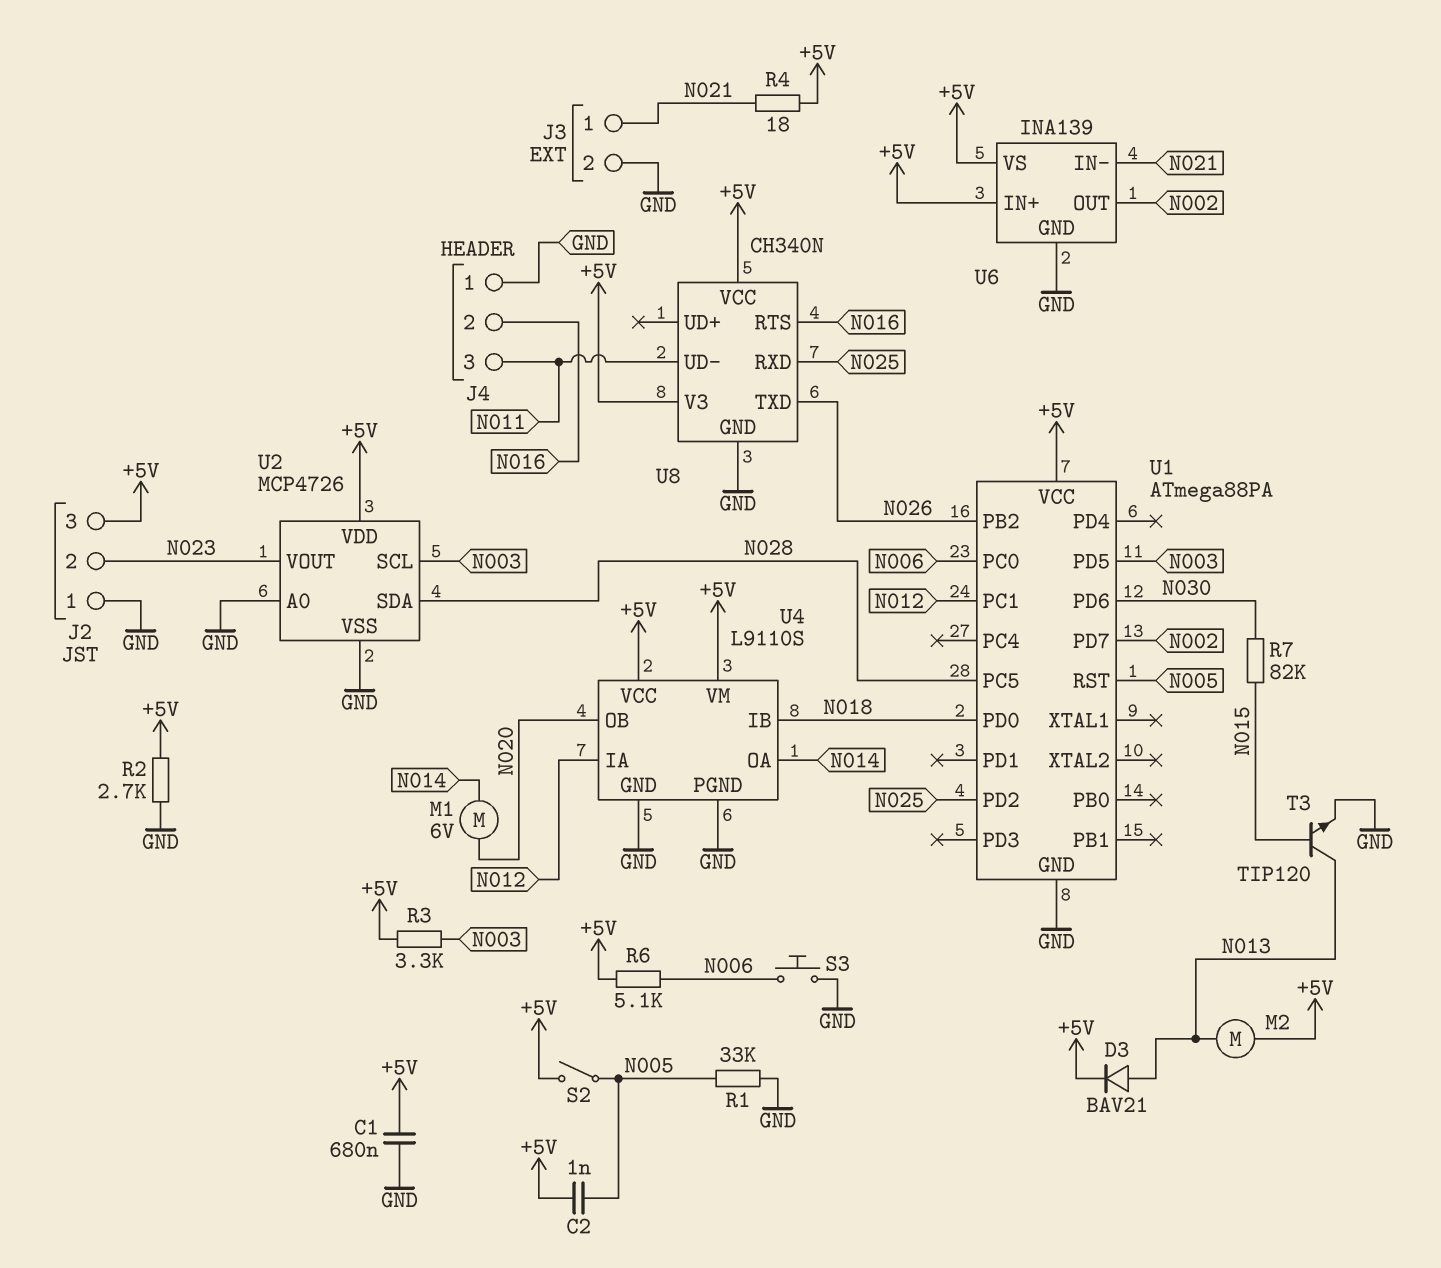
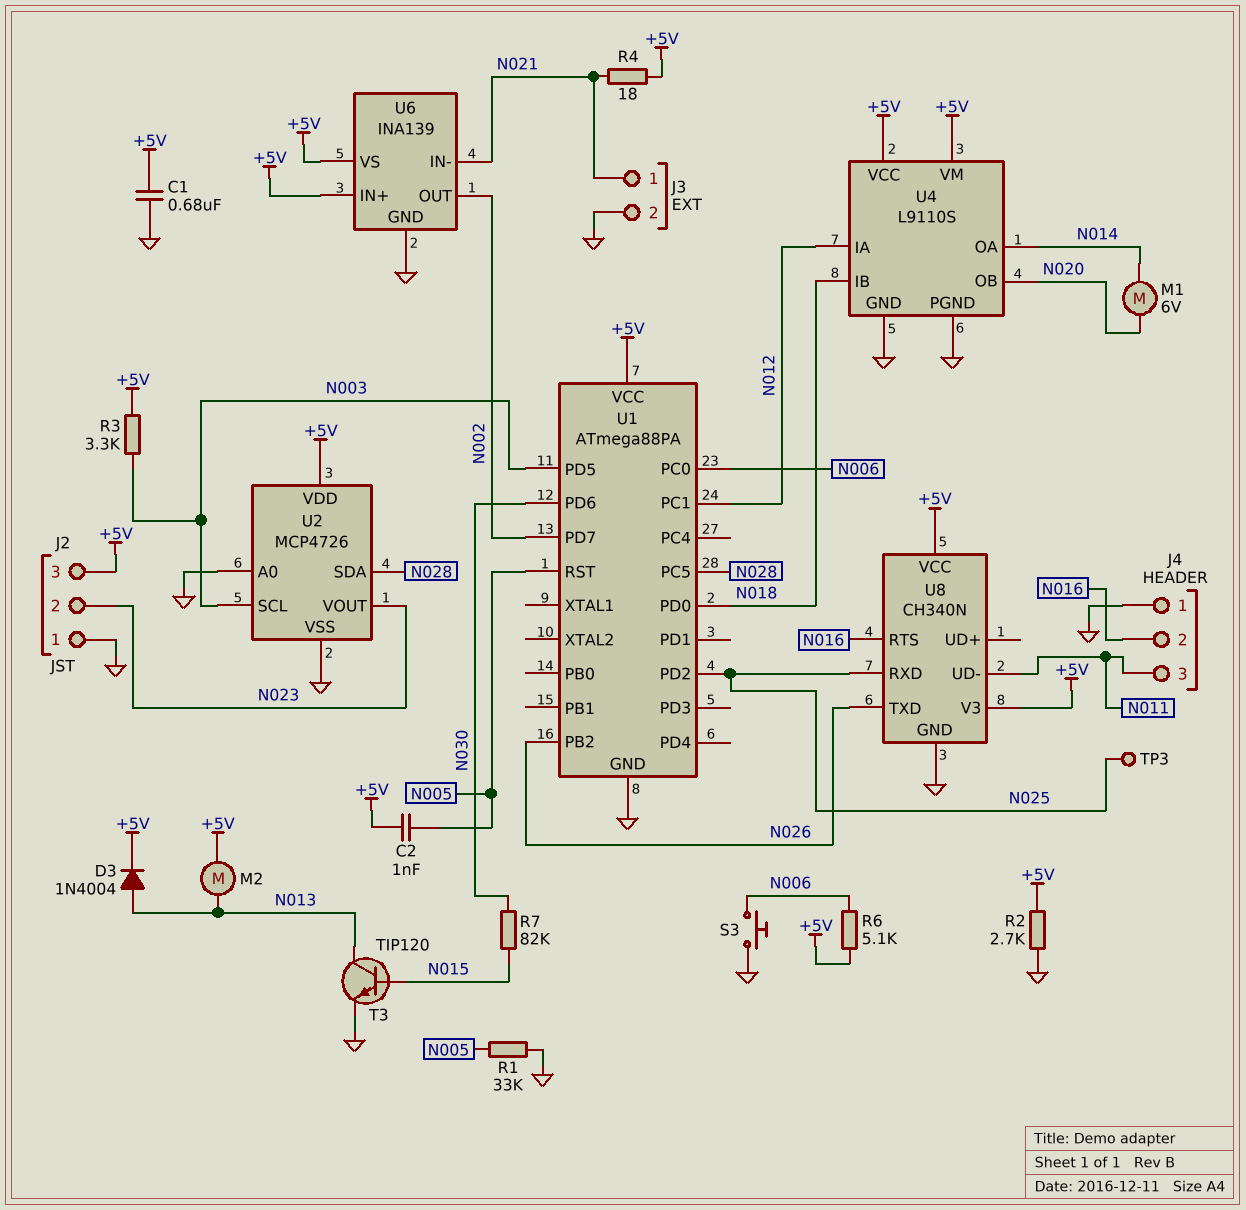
D3: diode BAV21 (A N013, K +5V) -> diode 1N4004 (A N013, K +5V)
S2: switch (+5V, N005) -> none
TP3: none -> test point (N025)

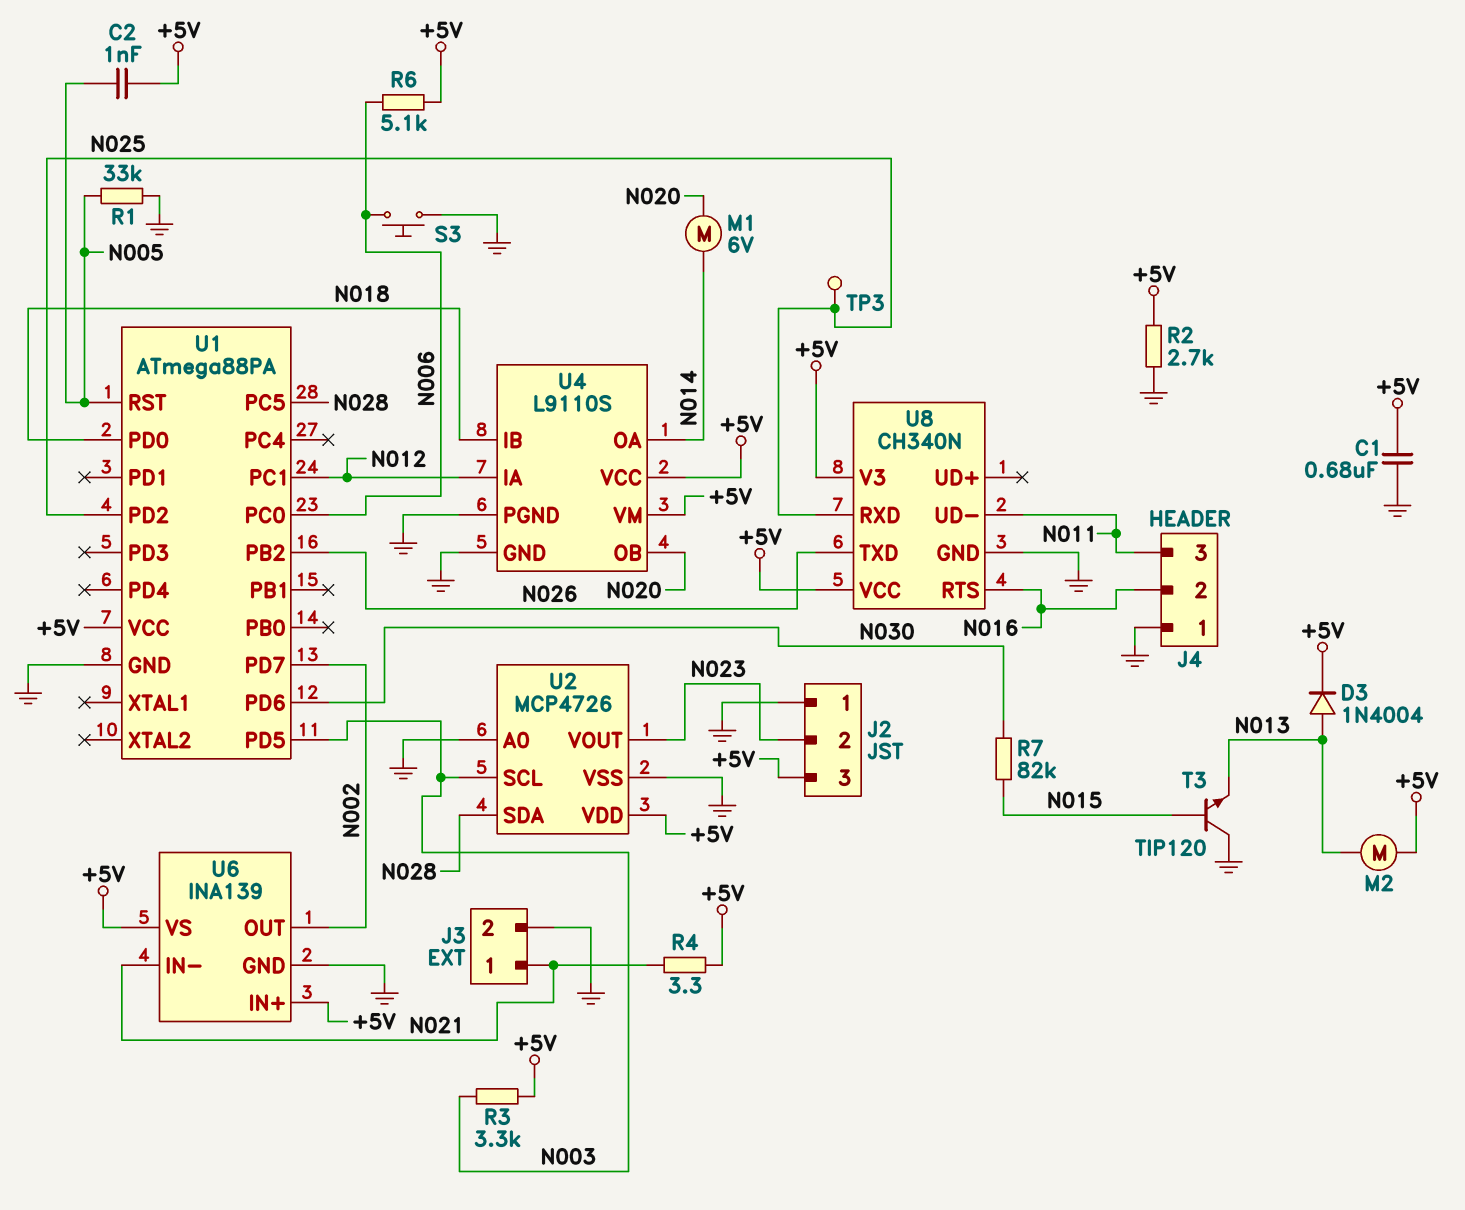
R4: 18 (+5V, N021) -> 3.3 (+5V, N021)
T3: NPN TIP120 (B N015, C N013, E GND) -> NPN TIP120 (B N015, C GND, E N013)

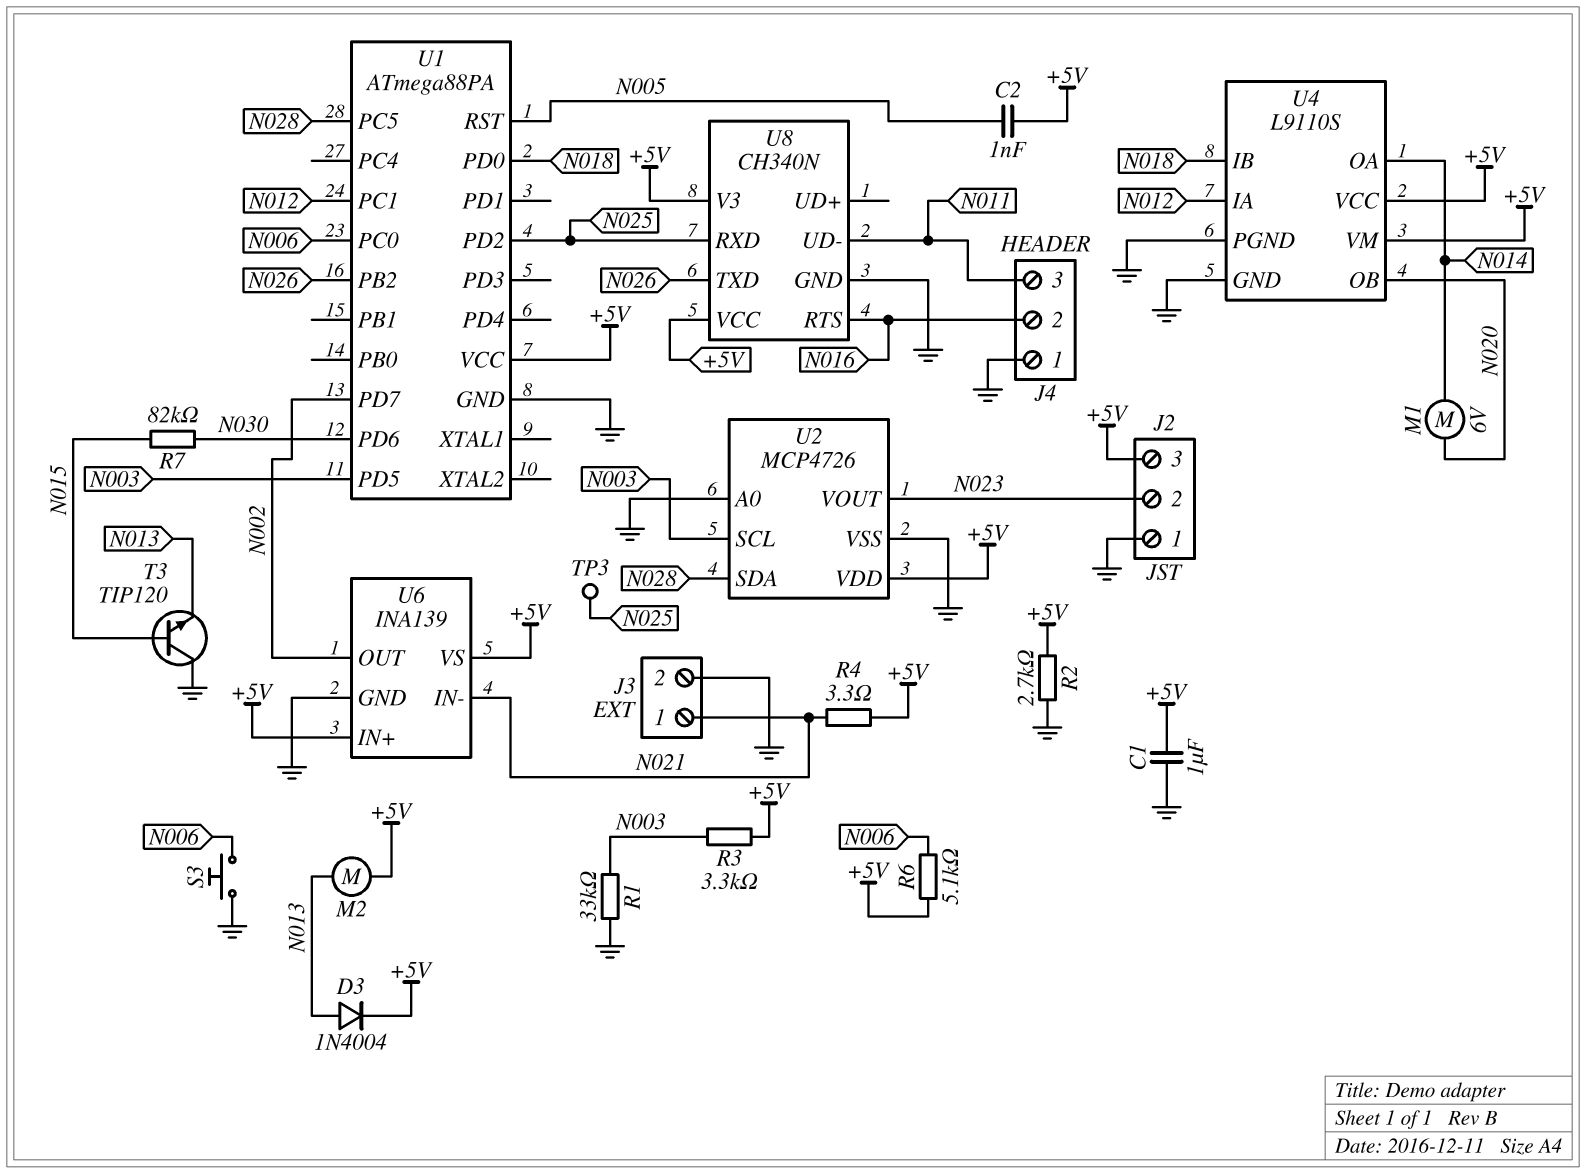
C1: 680nF (+5V, GND) -> 1uF (+5V, GND)
R1: 33k (GND, N005) -> 33k (GND, N003)

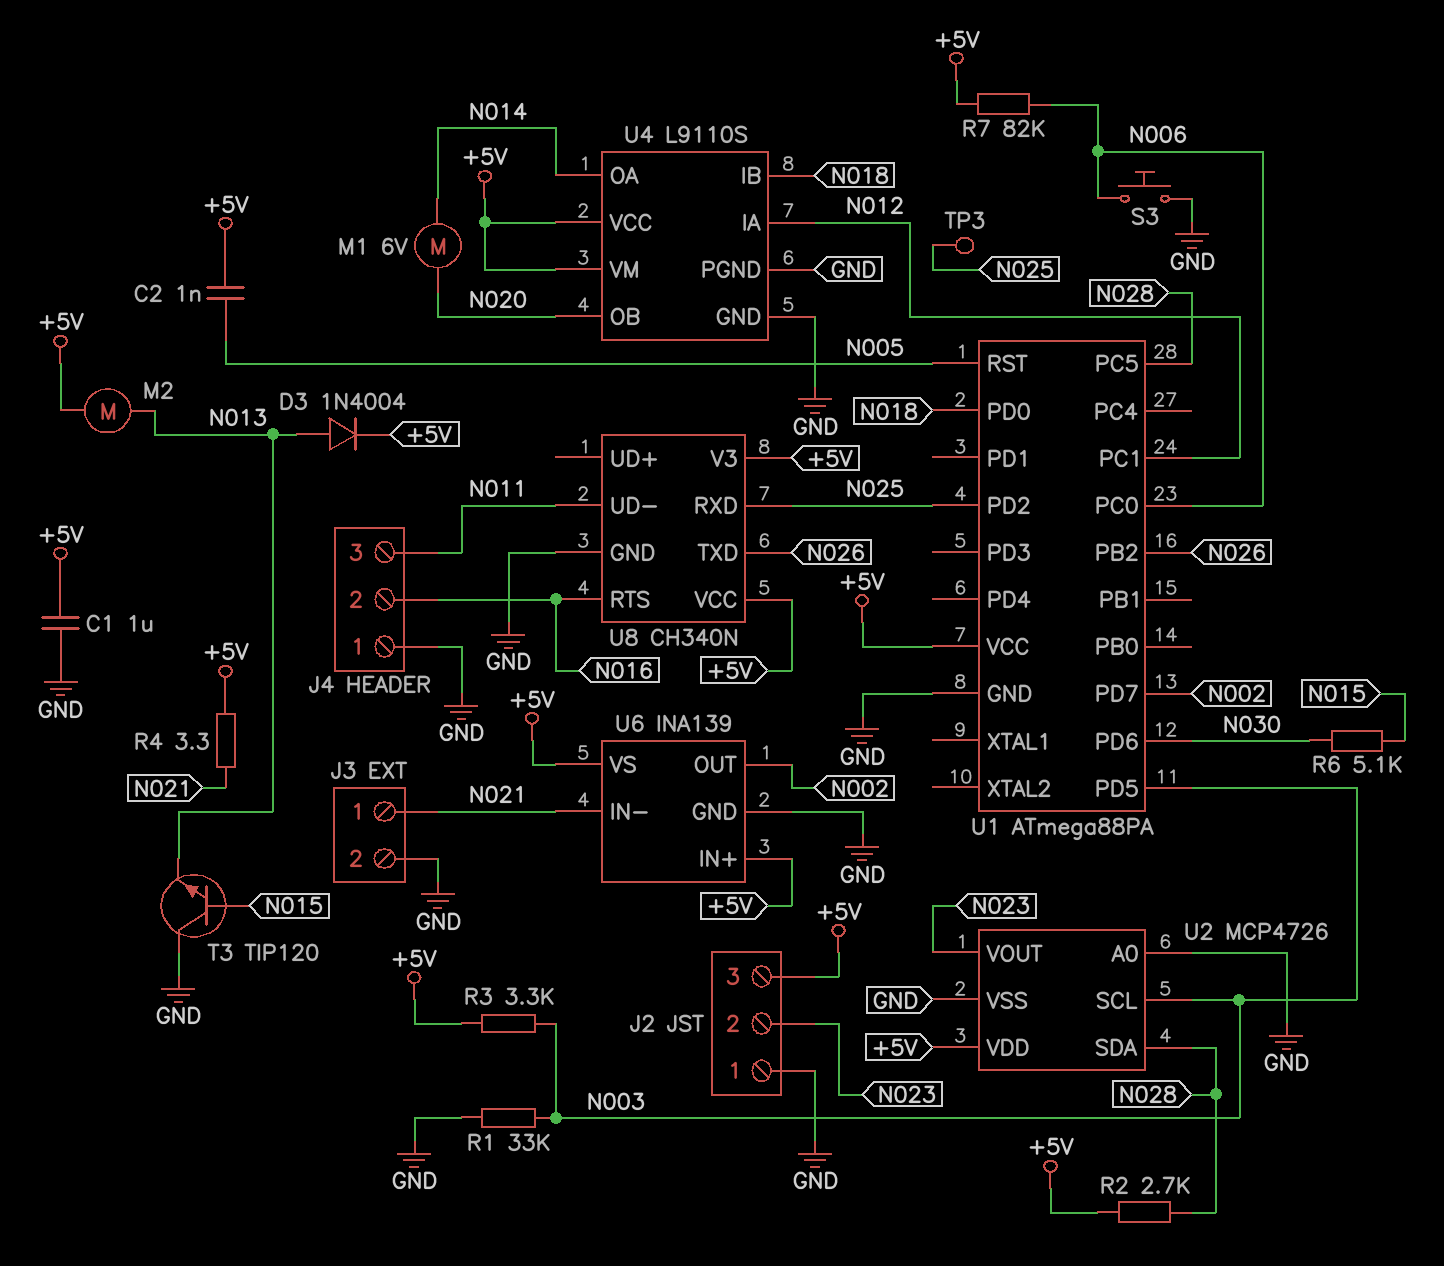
R2: 2.7k (+5V, GND) -> 2.7k (+5V, N028)
R6: 5.1k (+5V, N006) -> 5.1k (N015, N030)
R7: 82k (N015, N030) -> 82k (+5V, N006)

